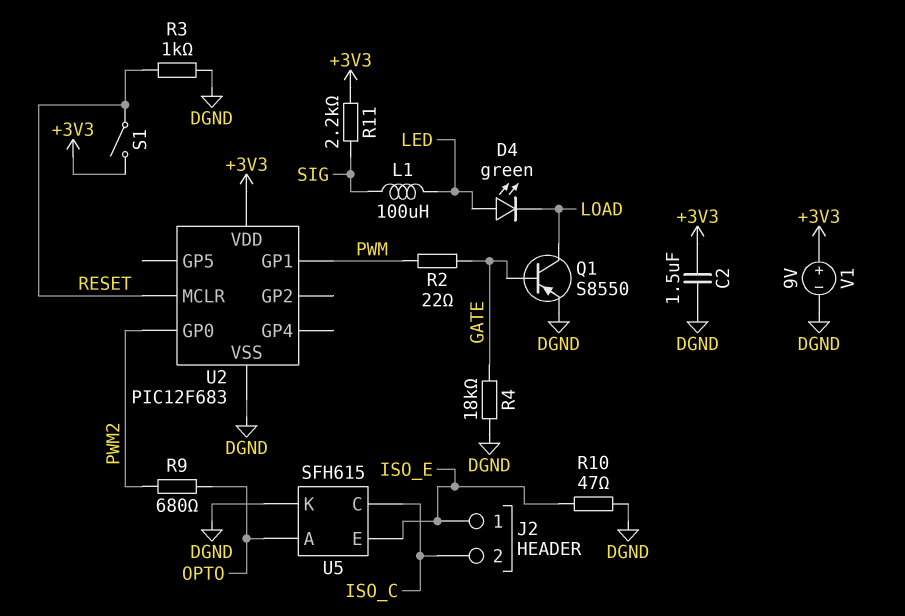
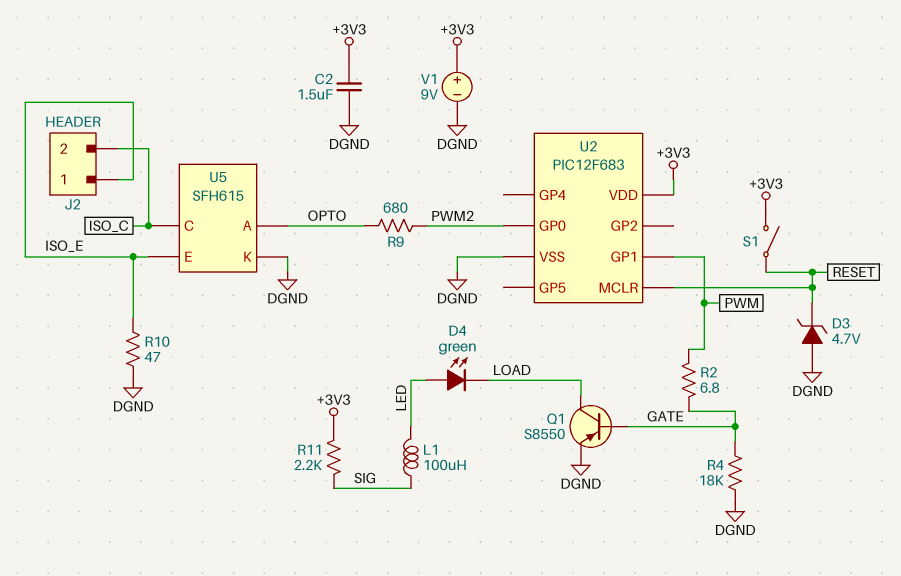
D3: none -> zener 4.7V (A DGND, K RESET)
R2: 22 (GATE, PWM) -> 6.8 (GATE, PWM)
R3: 1k (DGND, RESET) -> none

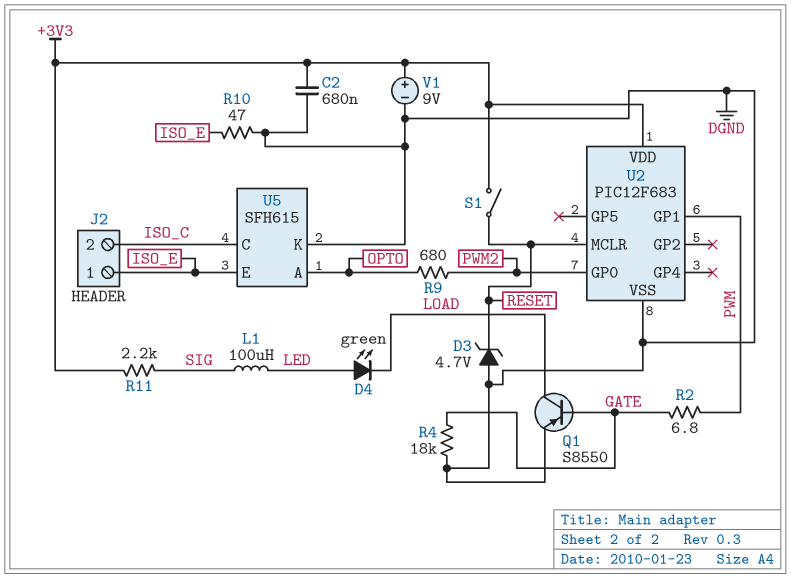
C2: 1.5uF (+3V3, DGND) -> 680nF (+3V3, DGND)

